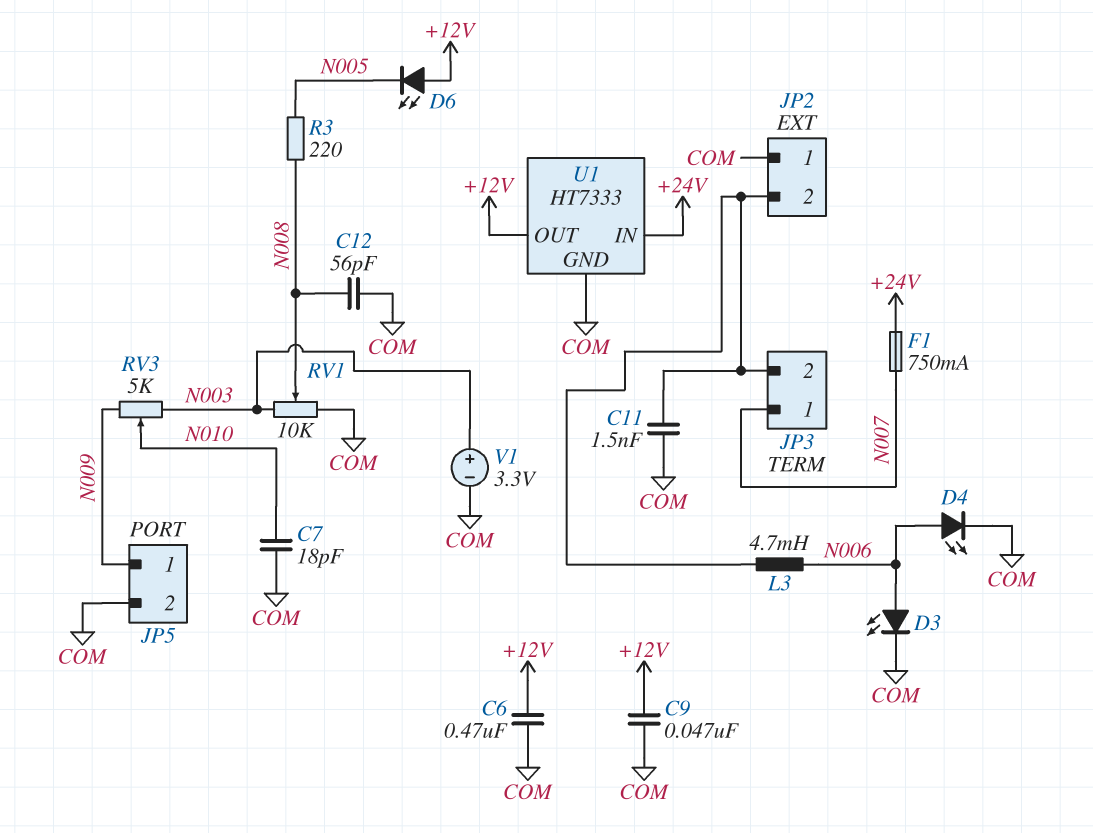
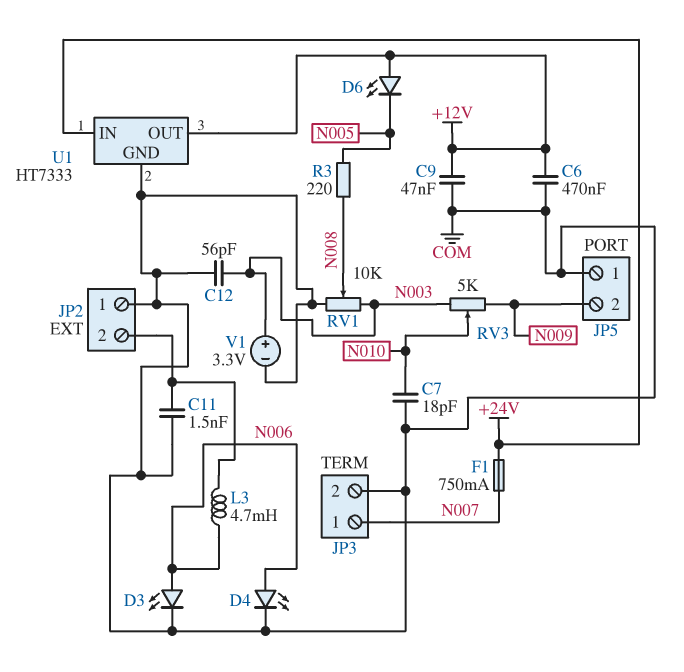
C12: 56pF (COM, N008) -> 56pF (COM, N003)
JP3 pin 2: JP2/2 -> COM
JP5 pin 1: N009 -> COM
JP5 pin 2: COM -> N009

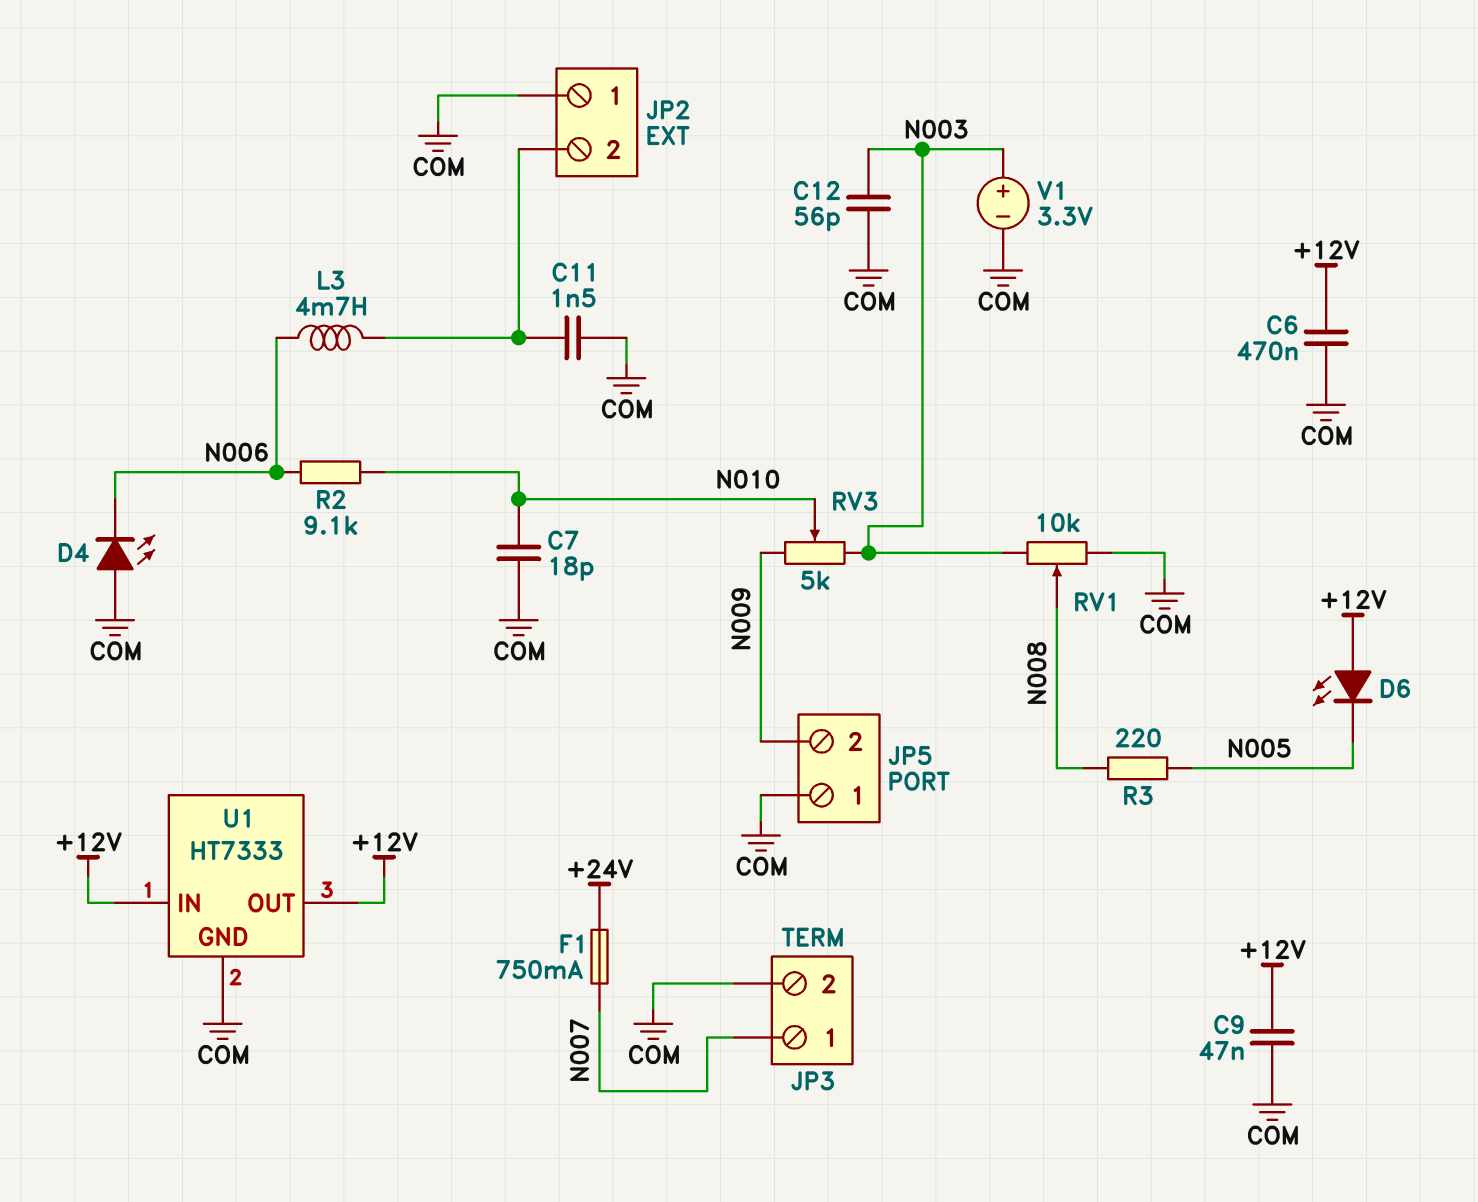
D3: LED (A N006, K COM) -> none
D4: LED (A N006, K COM) -> LED (A COM, K N006)
R2: none -> 9.1k (N006, N010)
U1 pin IN: +24V -> +12V

